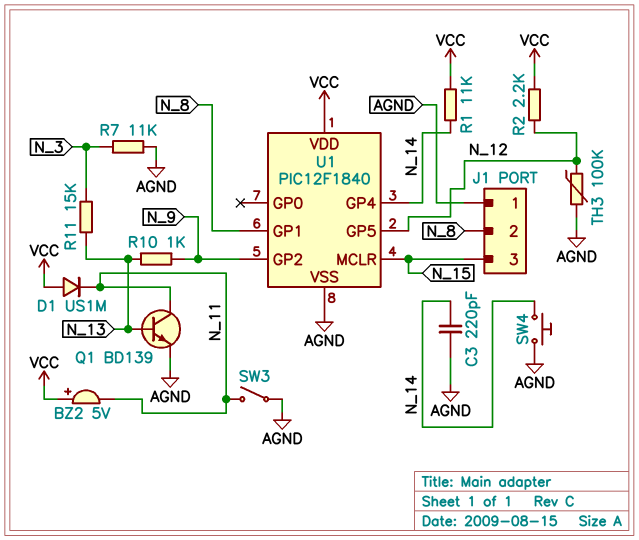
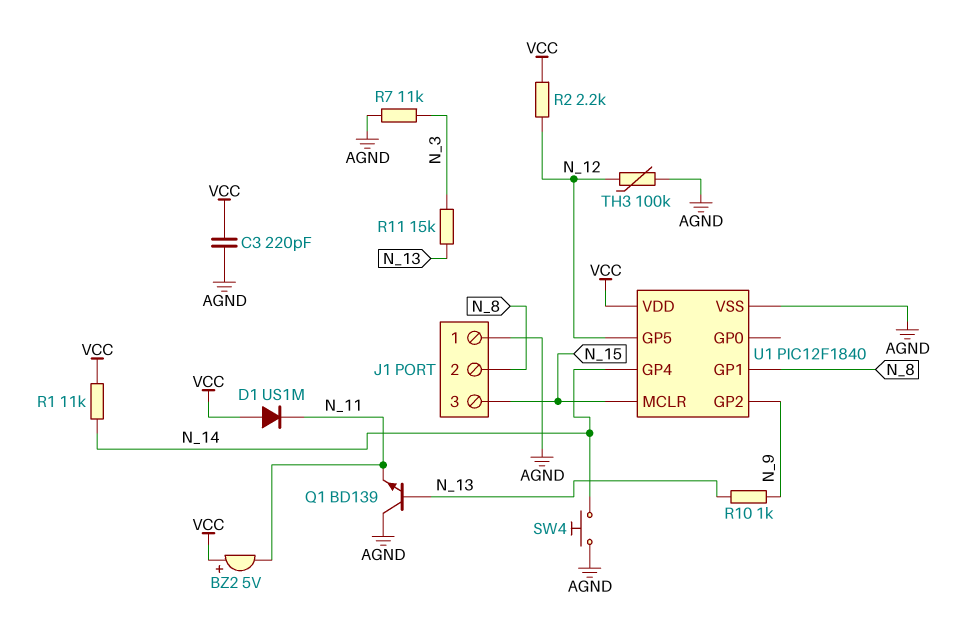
C3: 220pF (AGND, N_14) -> 220pF (AGND, VCC)
Q1: NPN BD139 (B N_13, C N_11, E AGND) -> NPN BD139 (B N_13, C AGND, E N_11)
SW3: switch (AGND, N_11) -> none

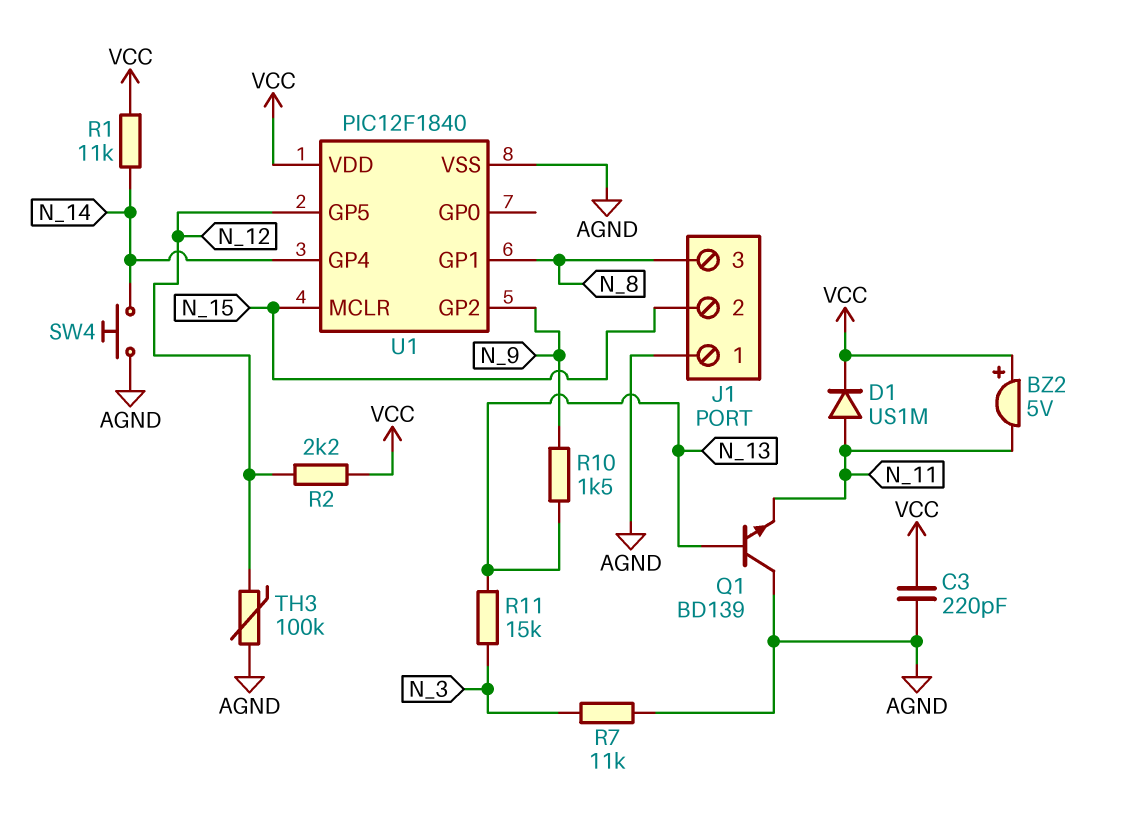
D1: diode US1M (A VCC, K N_11) -> diode US1M (A N_11, K VCC)
J1 pin 2: N_8 -> N_15
J1 pin 3: N_15 -> N_8
R10: 1k (N_9, N_13) -> 1.5k (N_9, N_13)

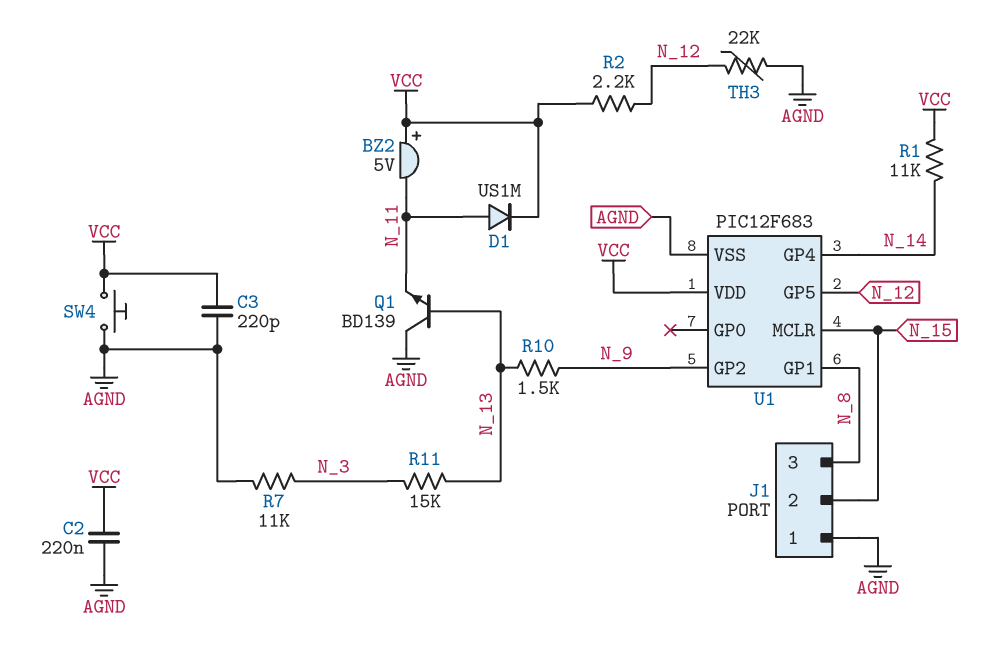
C2: none -> 220nF (AGND, VCC)
SW4: button (AGND, N_14) -> button (AGND, VCC)
TH3: 100k (AGND, N_12) -> 22k (AGND, N_12)
U1: PIC12F1840 -> PIC12F683

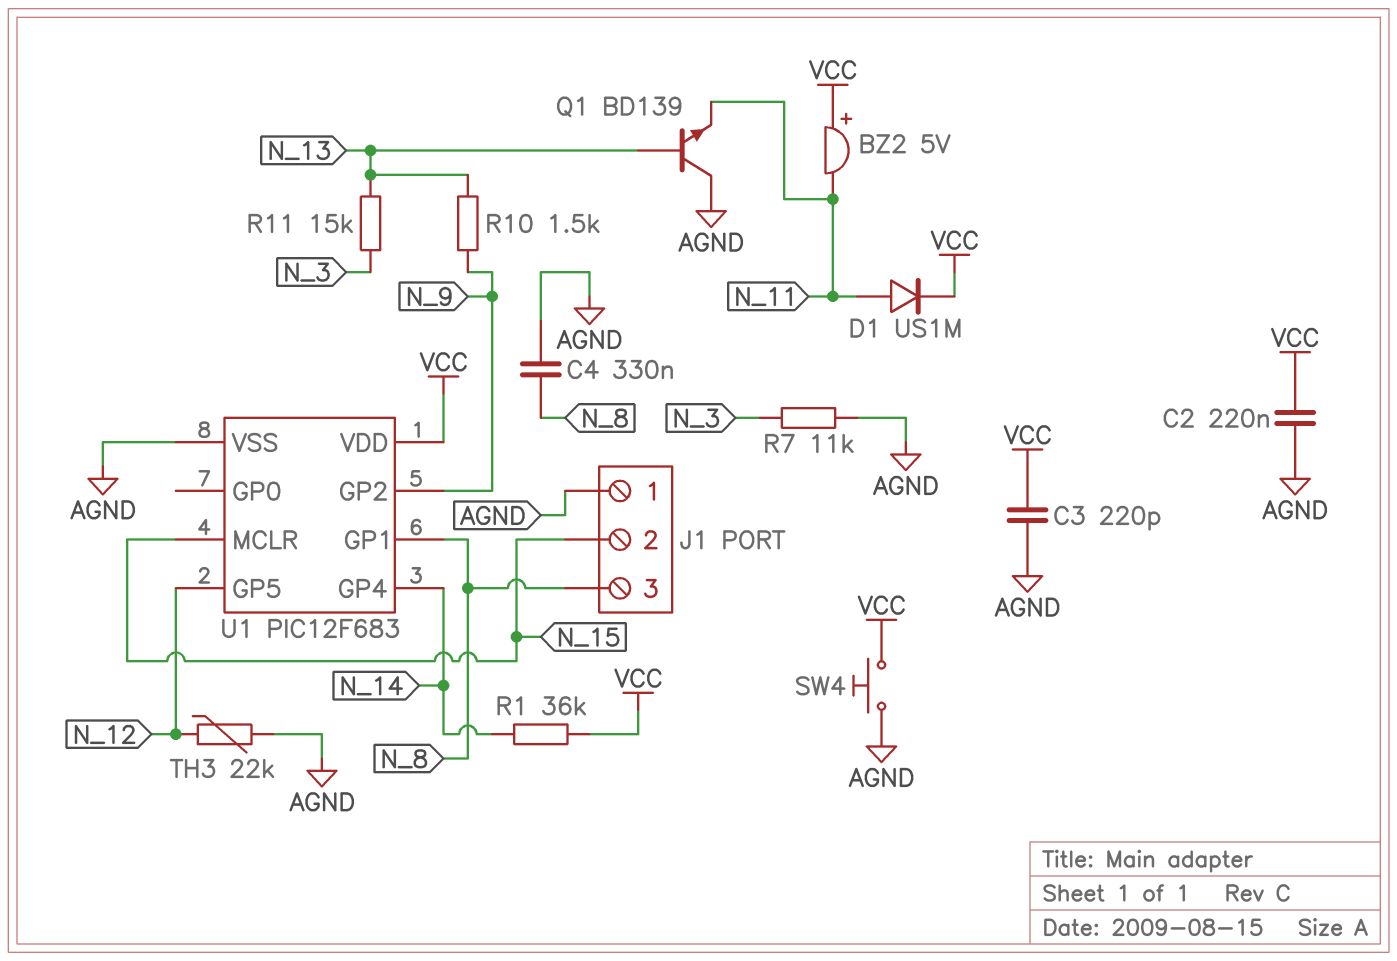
C4: none -> 330nF (AGND, N_8)
R1: 11k (N_14, VCC) -> 36k (N_14, VCC)
R2: 2.2k (N_12, VCC) -> none

